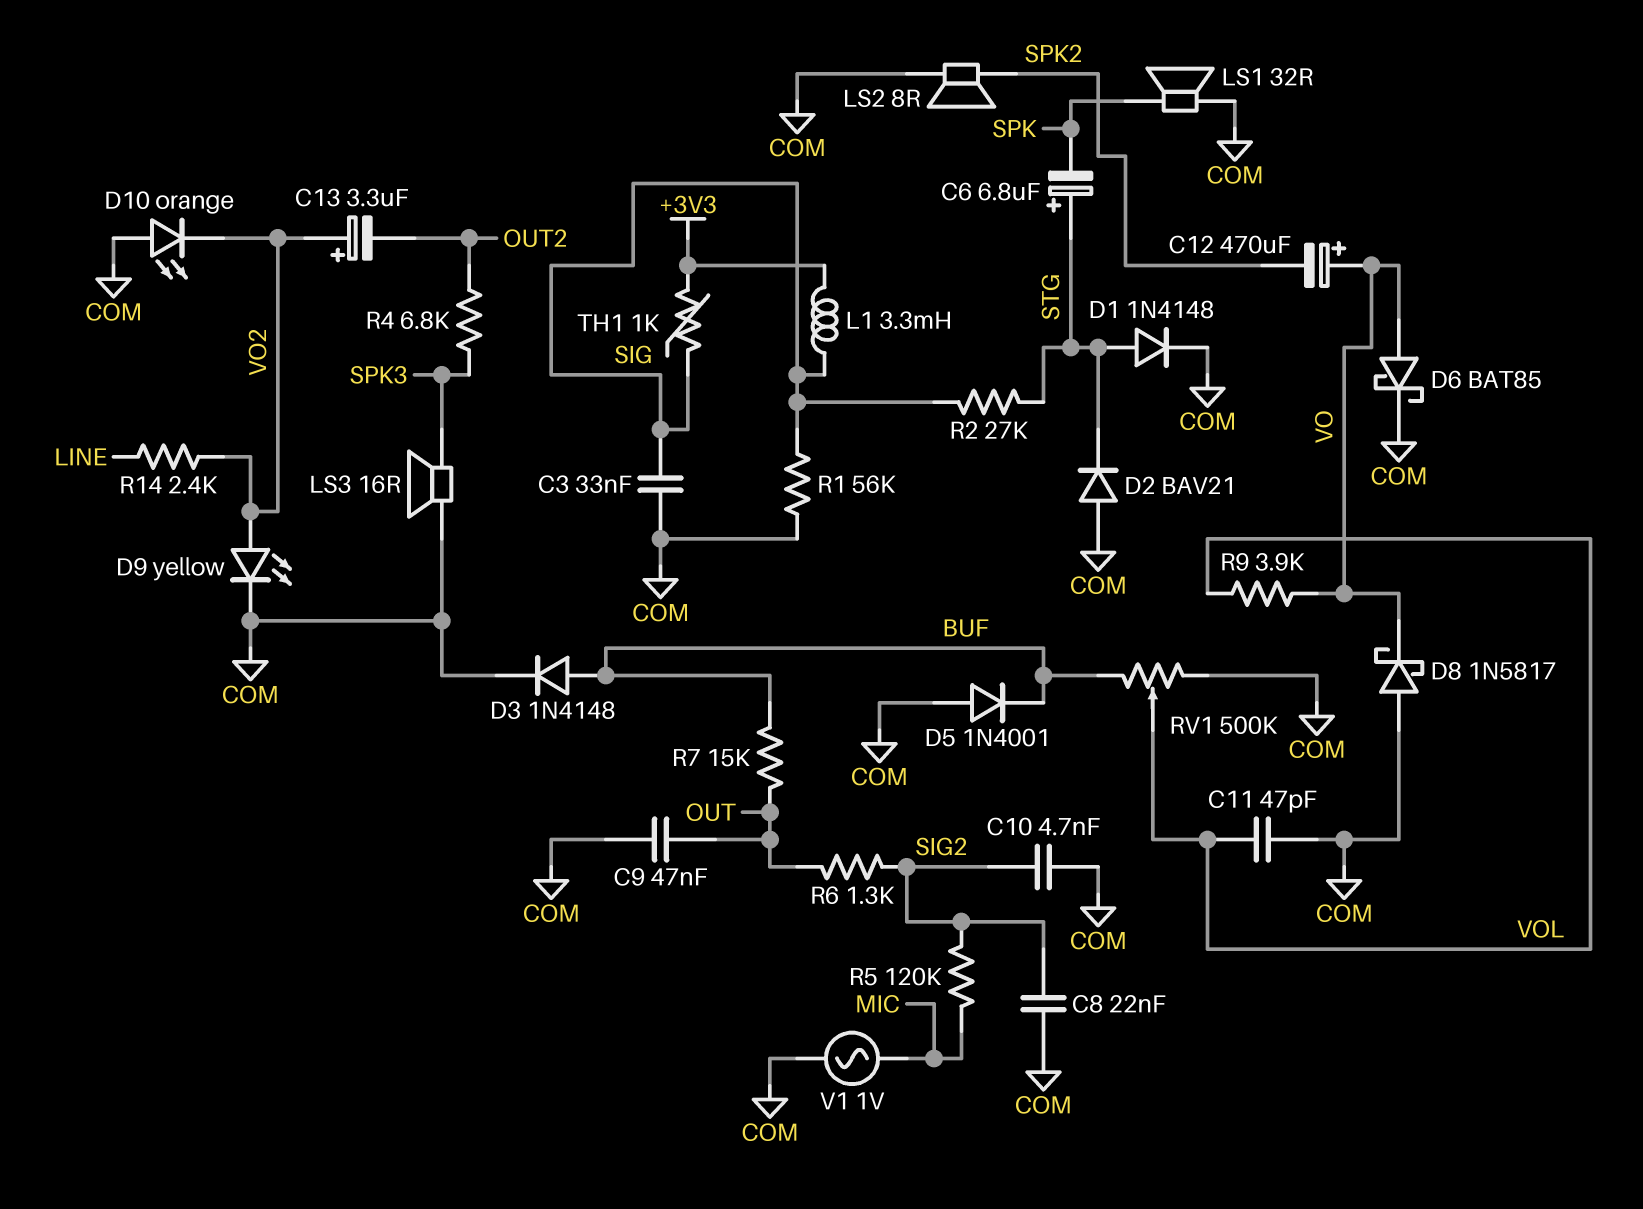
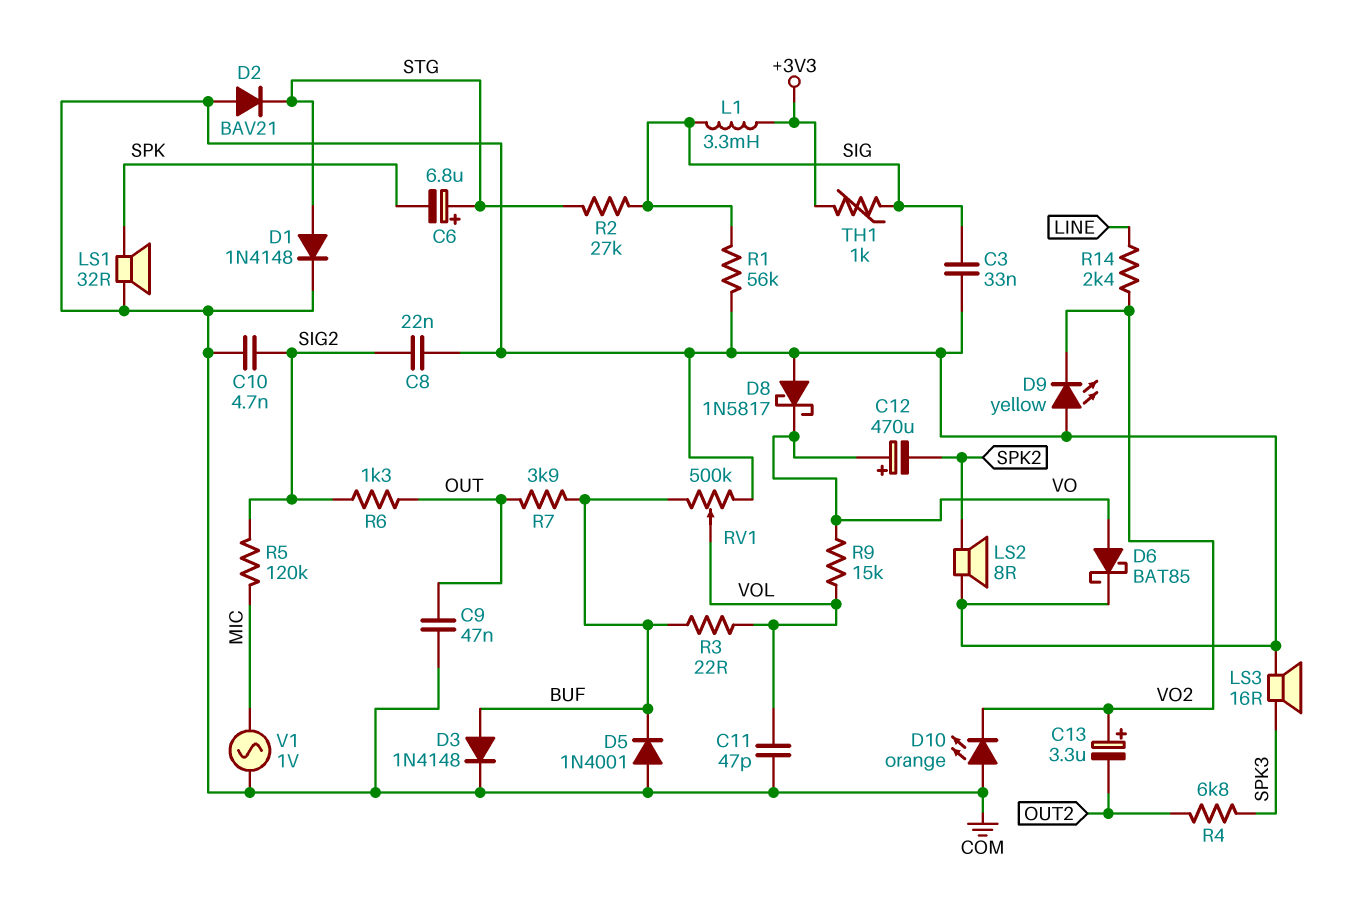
D9: LED yellow (A VO2, K COM) -> LED yellow (A COM, K VO2)
R3: none -> 22 (BUF, VOL)
R7: 15k (BUF, OUT) -> 3.9k (BUF, OUT)
R9: 3.9k (VO, VOL) -> 15k (VO, VOL)

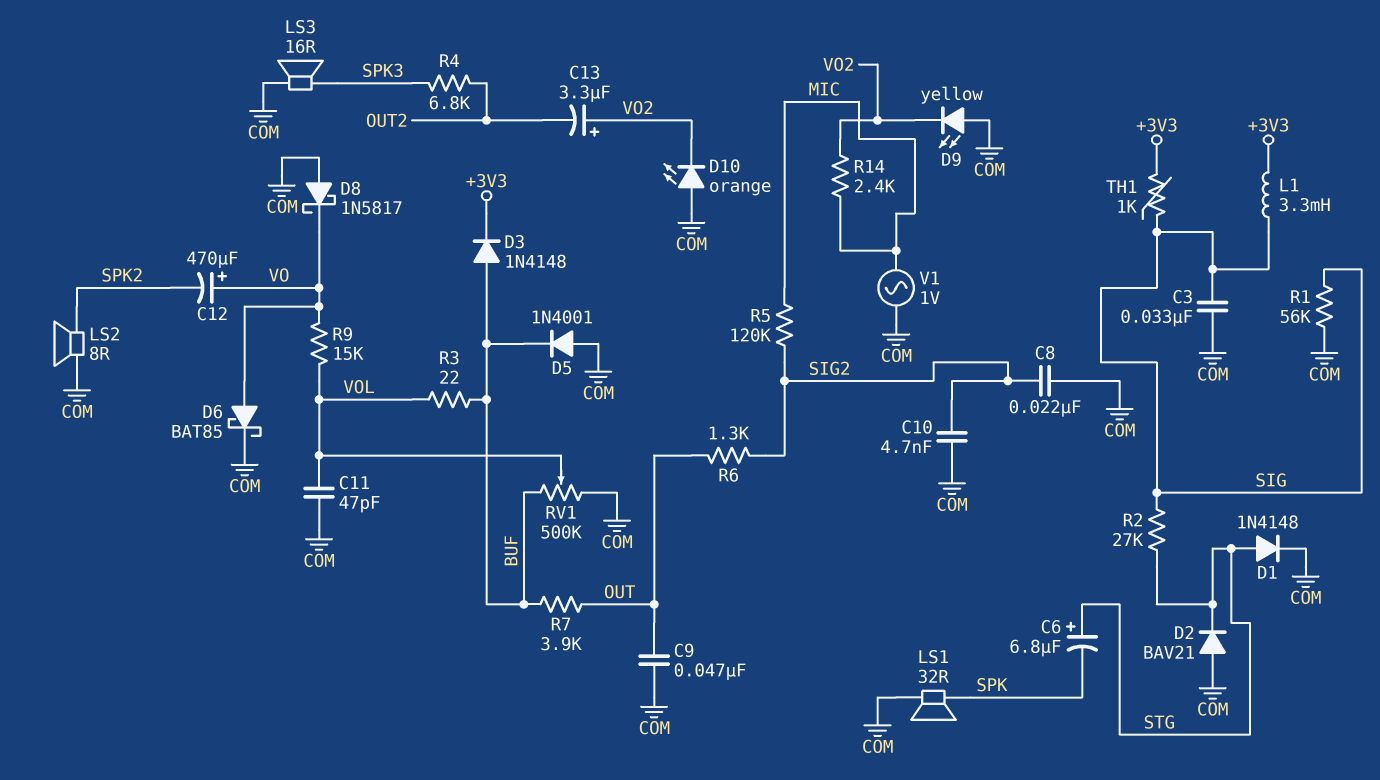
D3: diode 1N4148 (A BUF, K COM) -> diode 1N4148 (A BUF, K +3V3)
R14: 2.4k (LINE, VO2) -> 2.4k (MIC, VO2)

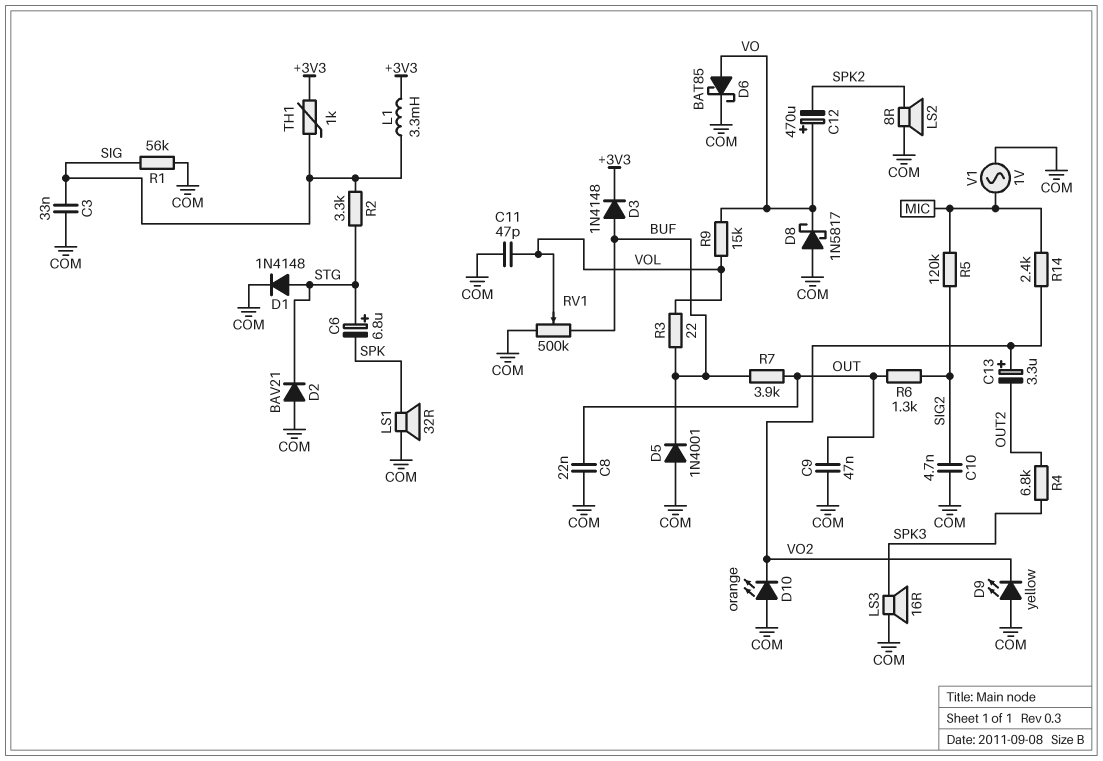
C8: 22nF (COM, SIG2) -> 22nF (COM, OUT)
R2: 27k (SIG, STG) -> 3.3k (SIG, STG)

